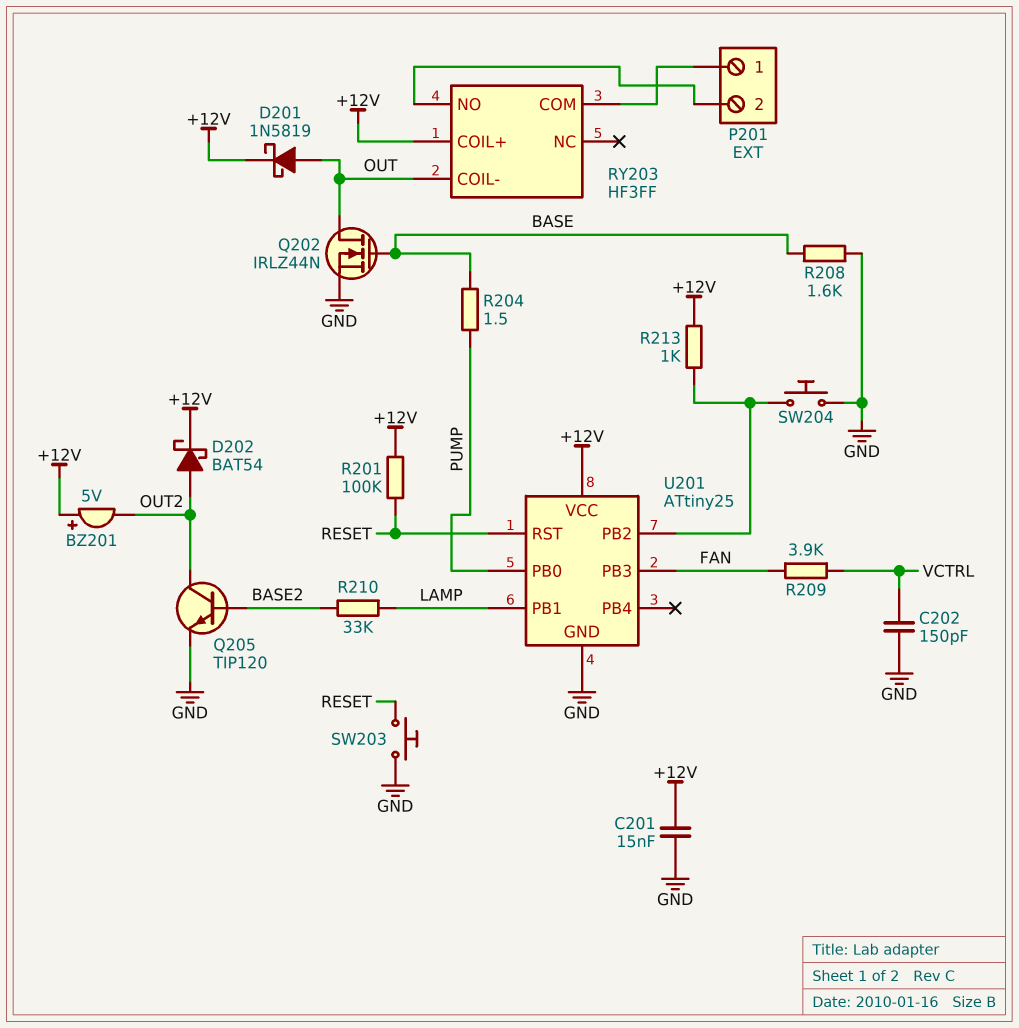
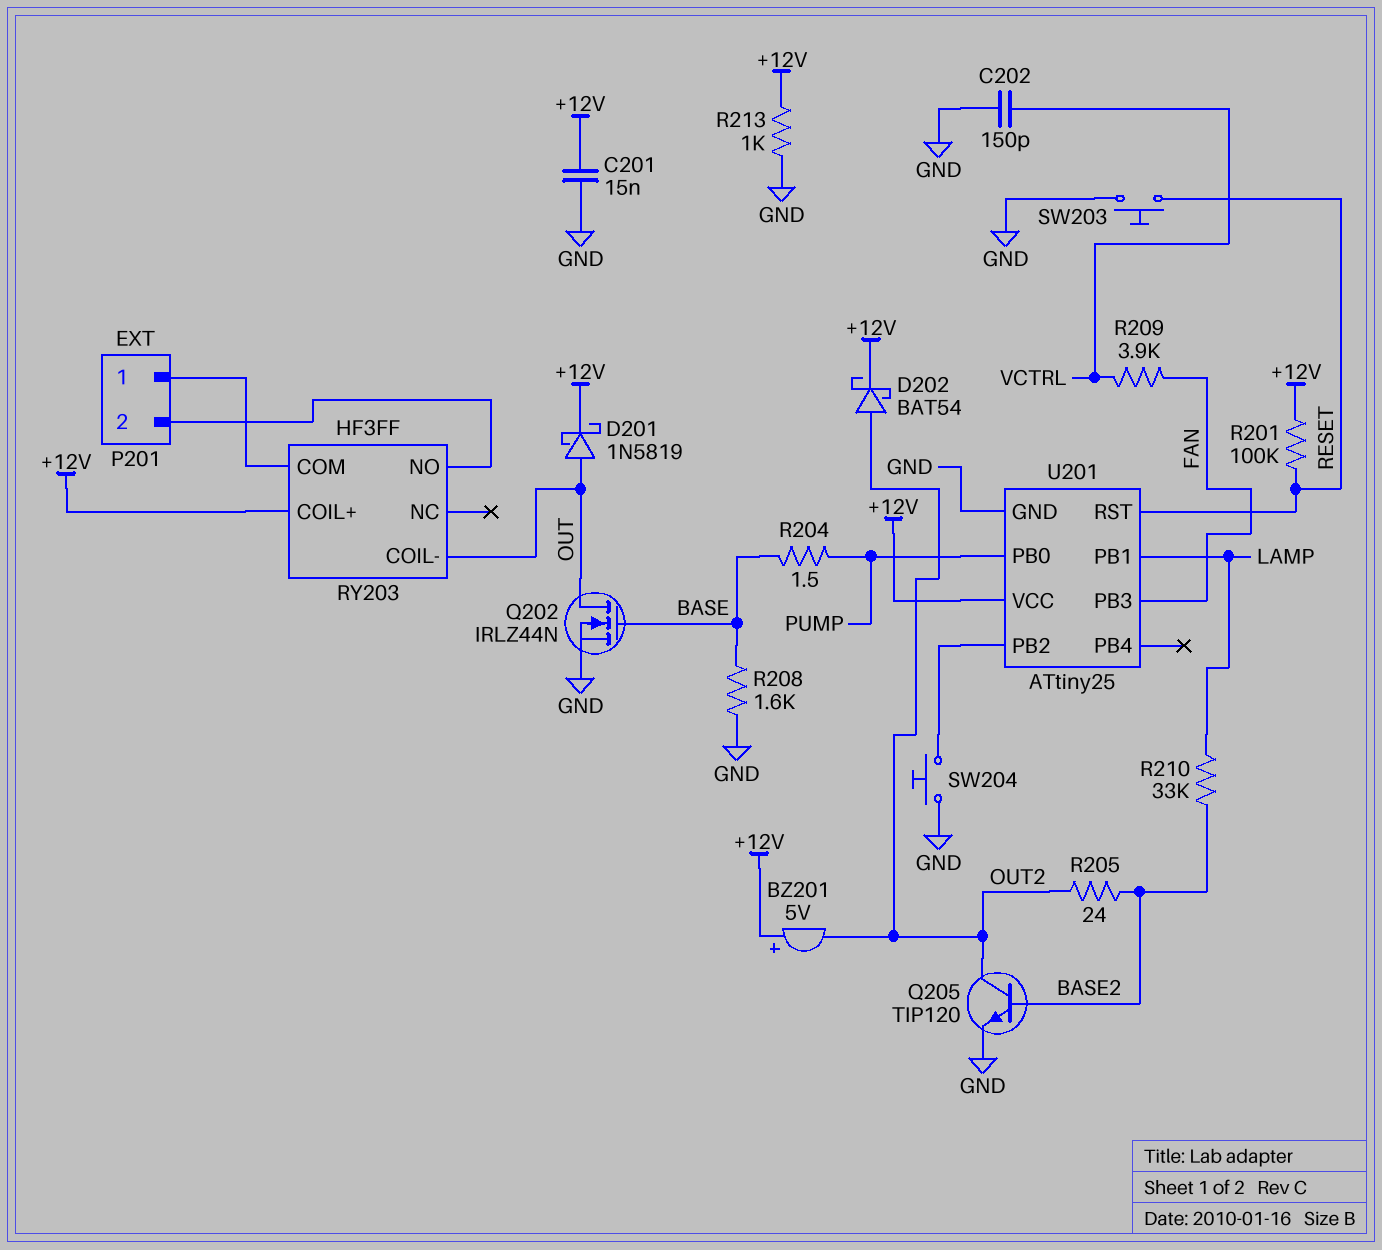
R205: none -> 24 (BASE2, OUT2)
R213: 1k (+12V, U201/PB2) -> 1k (+12V, GND)

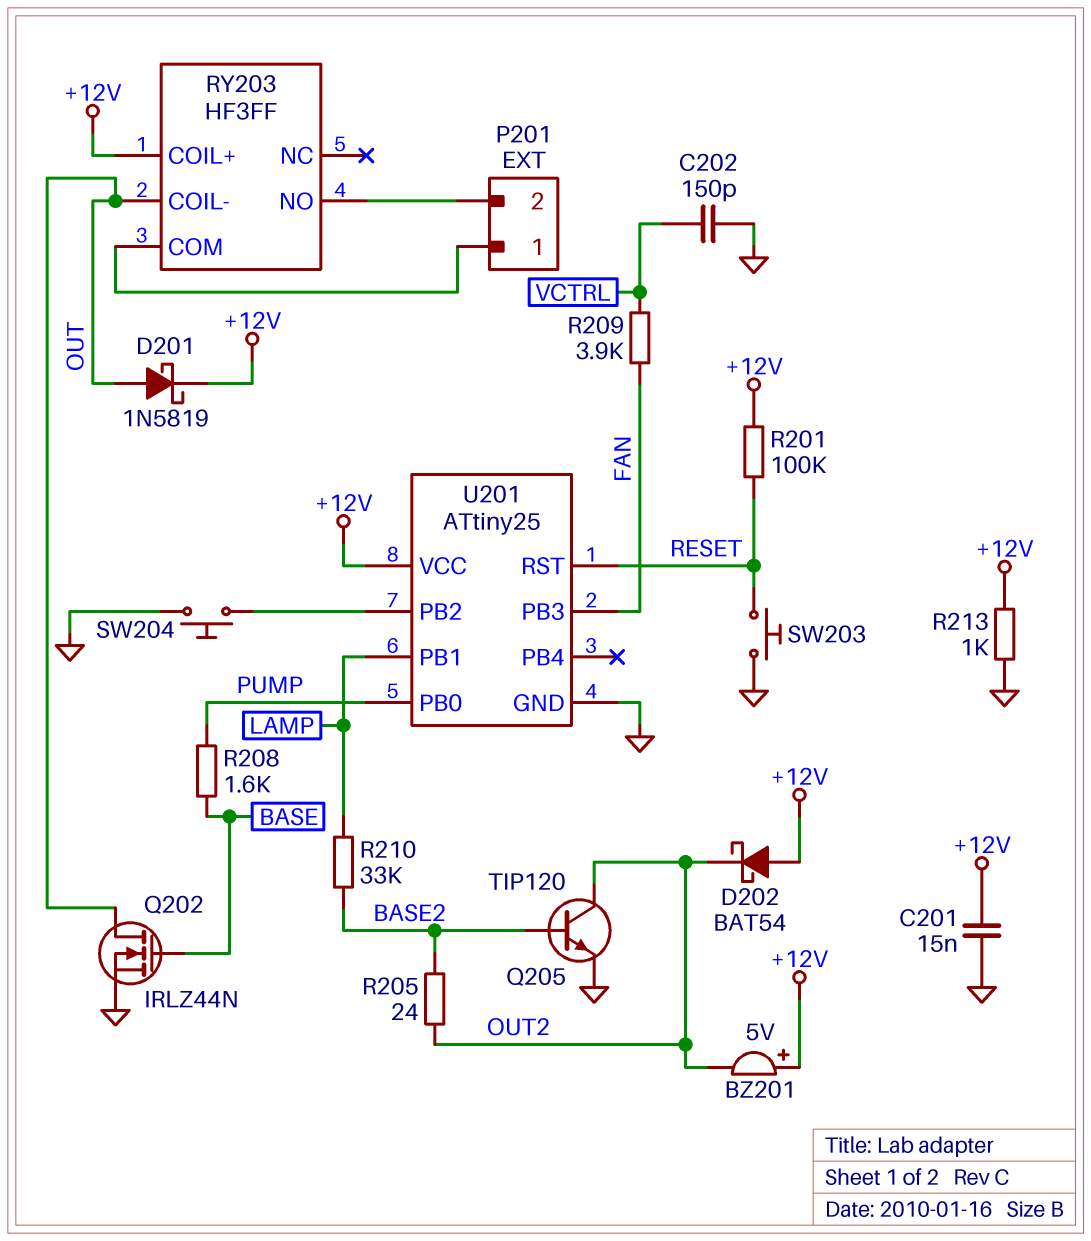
D202: schottky BAT54 (A OUT2, K +12V) -> schottky BAT54 (A +12V, K OUT2)
R204: 1.5 (BASE, PUMP) -> none
R208: 1.6k (BASE, GND) -> 1.6k (BASE, PUMP)

